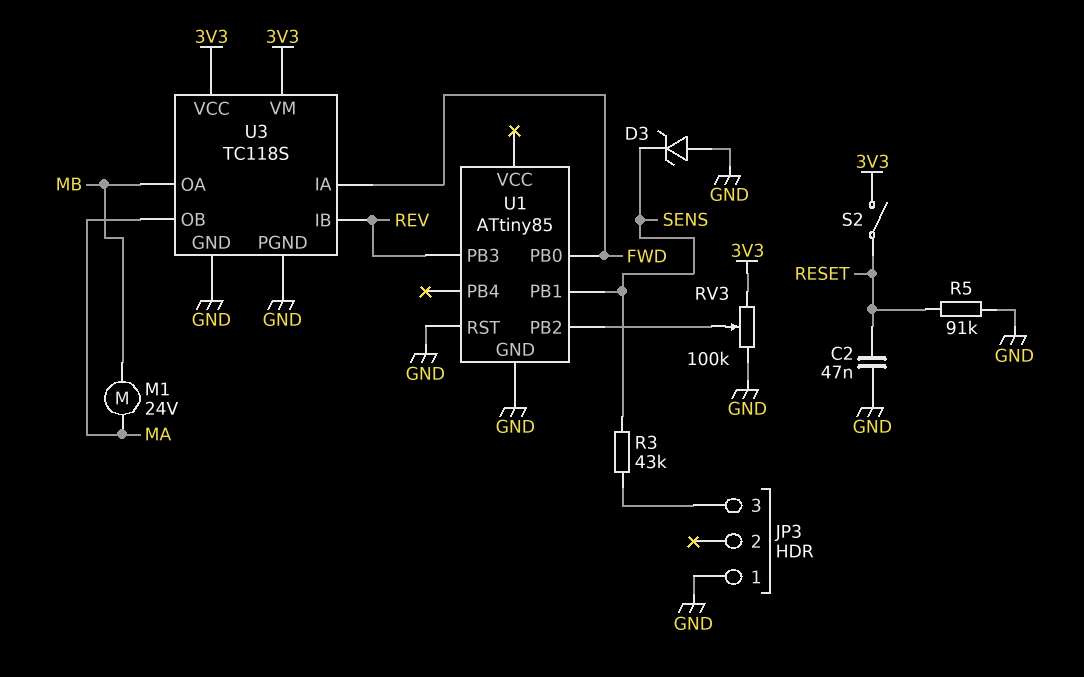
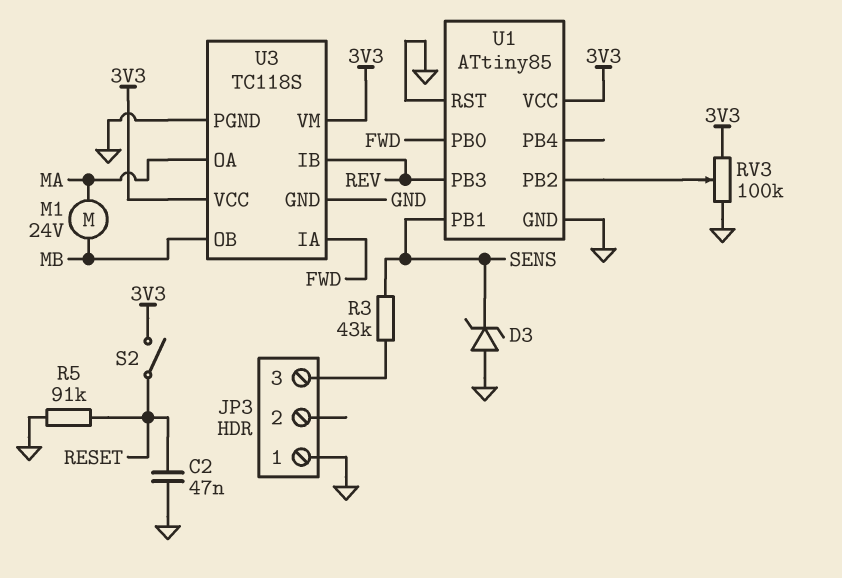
U1 pin VCC: none -> 3V3
U3 pin OA: MB -> MA
U3 pin OB: MA -> MB

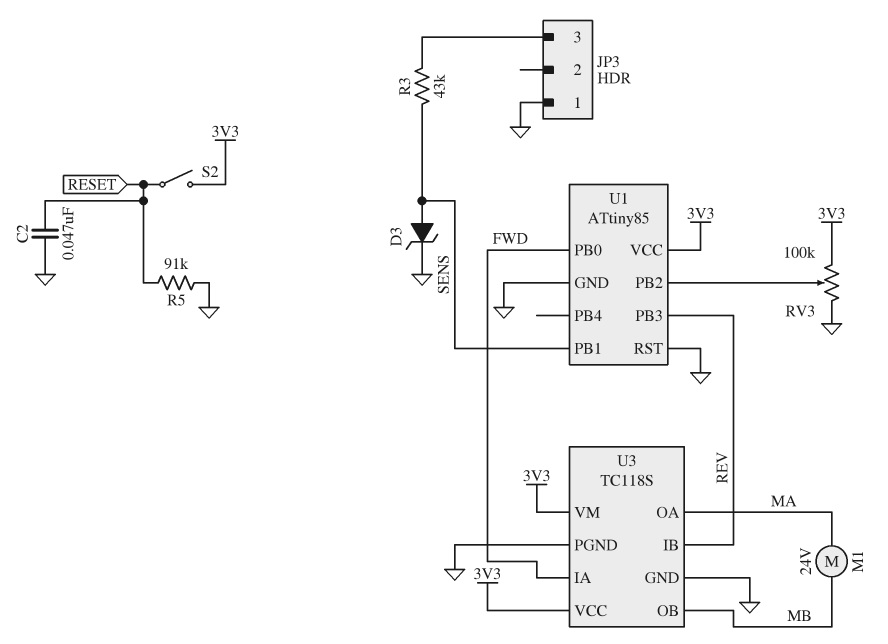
D3: zener (A GND, K SENS) -> zener (A SENS, K GND)

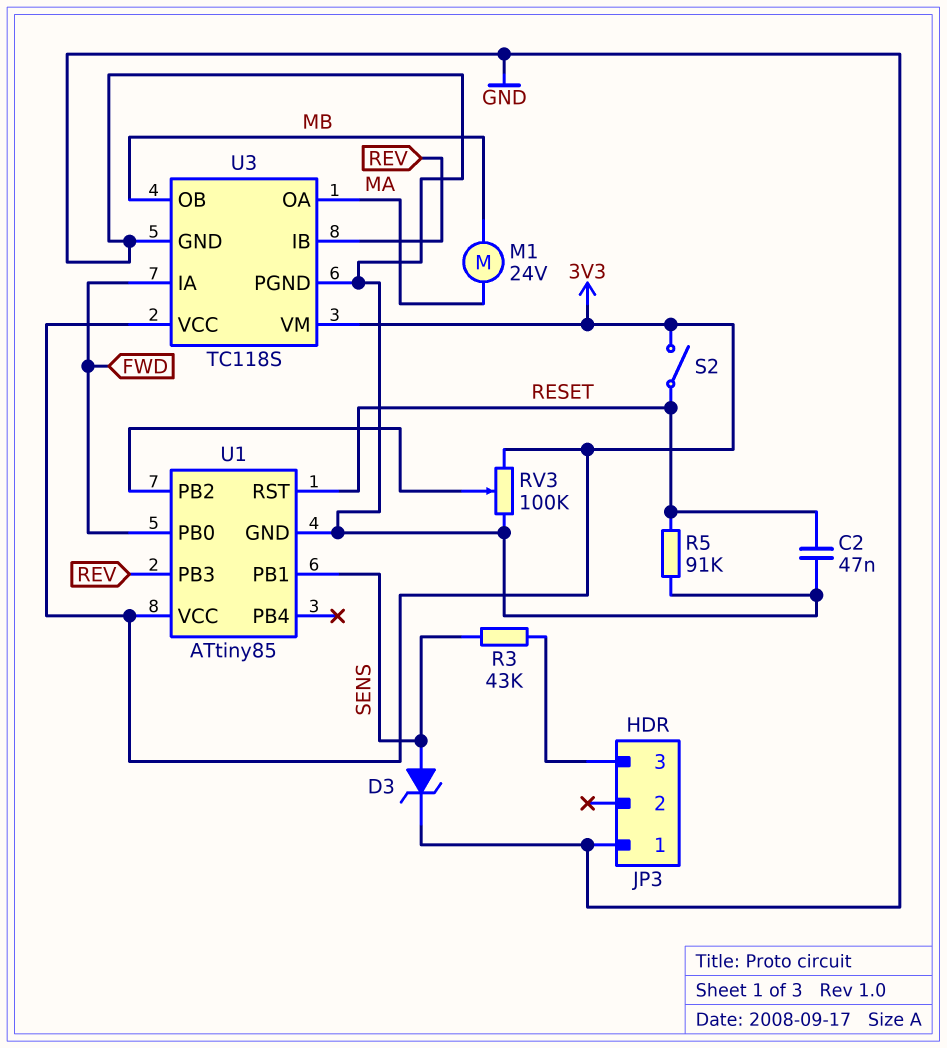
U1 pin RST: GND -> RESET

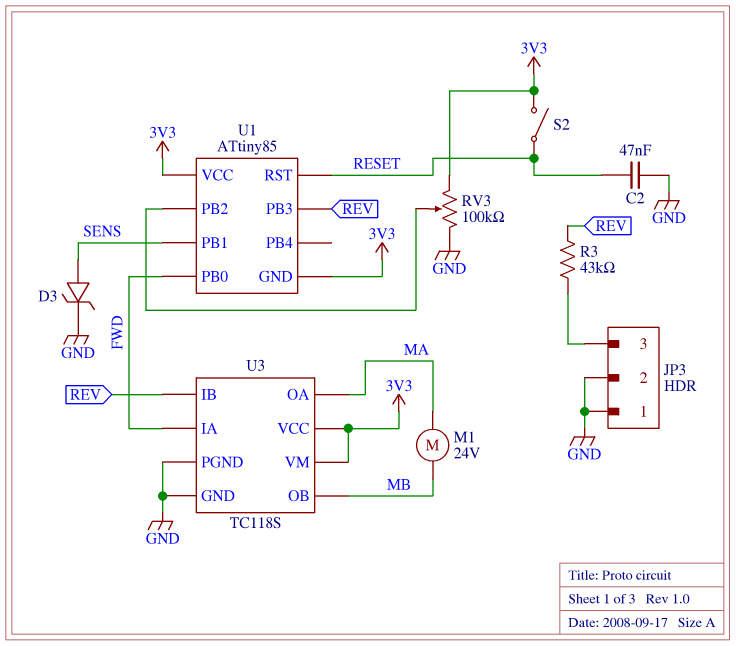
JP3 pin 2: none -> GND
R3: 43k (JP3/3, SENS) -> 43k (JP3/3, REV)
R5: 91k (GND, RESET) -> none
U1 pin GND: GND -> 3V3

